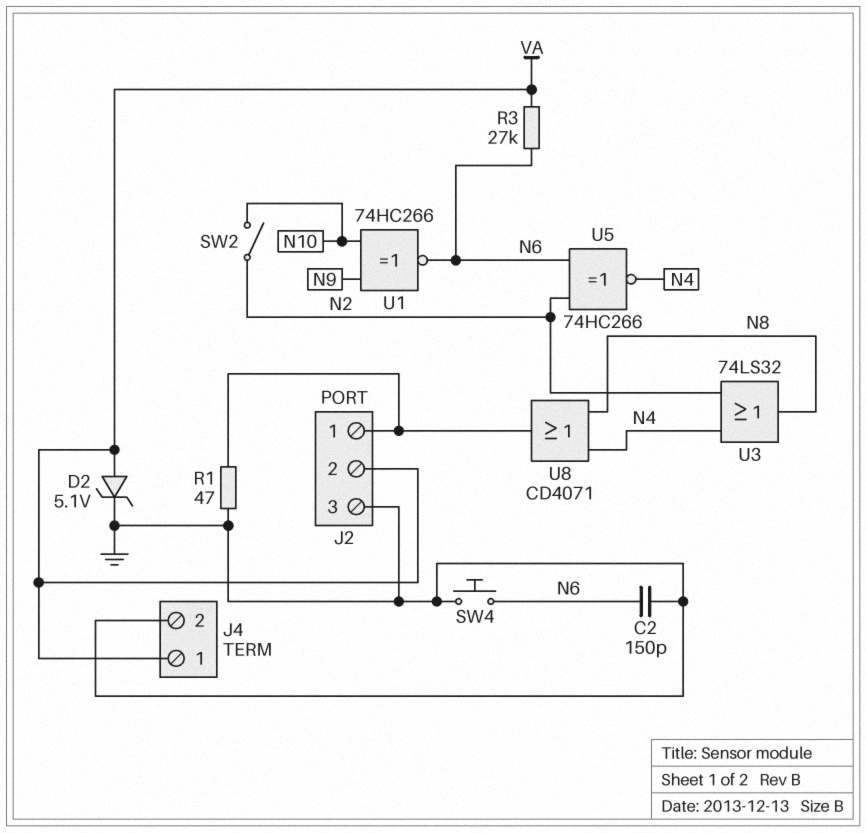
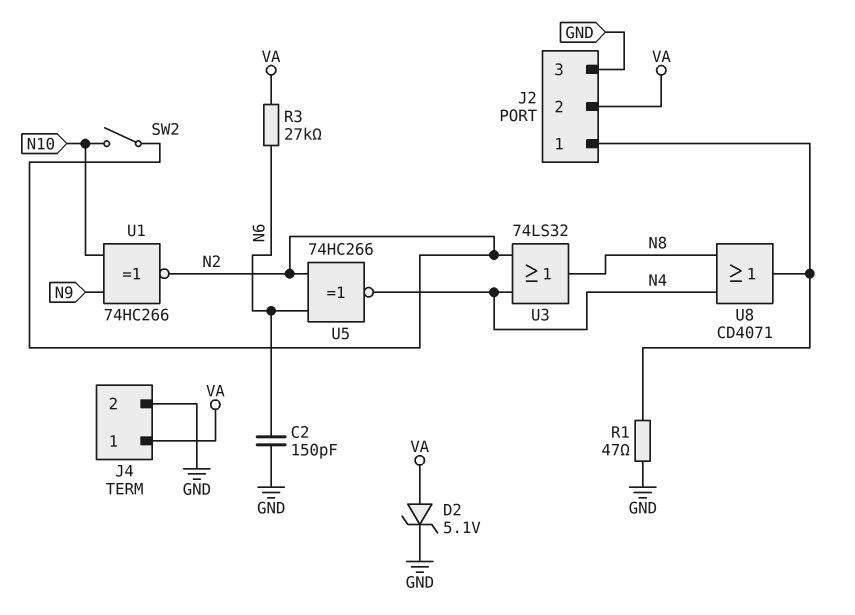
SW4: button (GND, N6) -> none
U1: XNOR 74HC266 (in N9, in N10, out N6) -> XNOR 74HC266 (in N9, in N10, out N2)

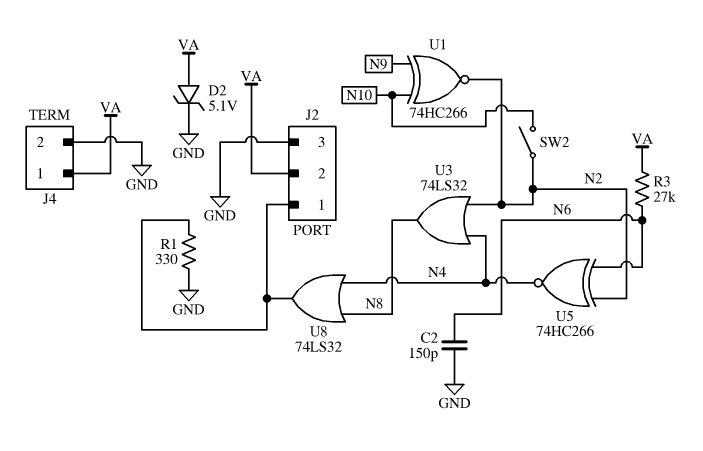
R1: 47 (GND, J2/1) -> 330 (GND, J2/1)
U8: OR CD4071 (in N4, in N8, out J2/1) -> OR 74LS32 (in N4, in N8, out J2/1)

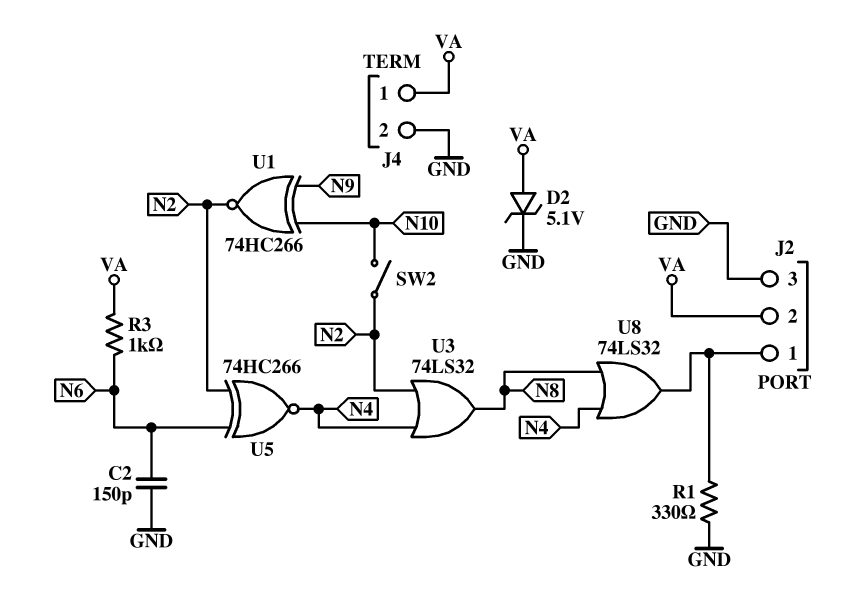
R3: 27k (N6, VA) -> 1k (N6, VA)

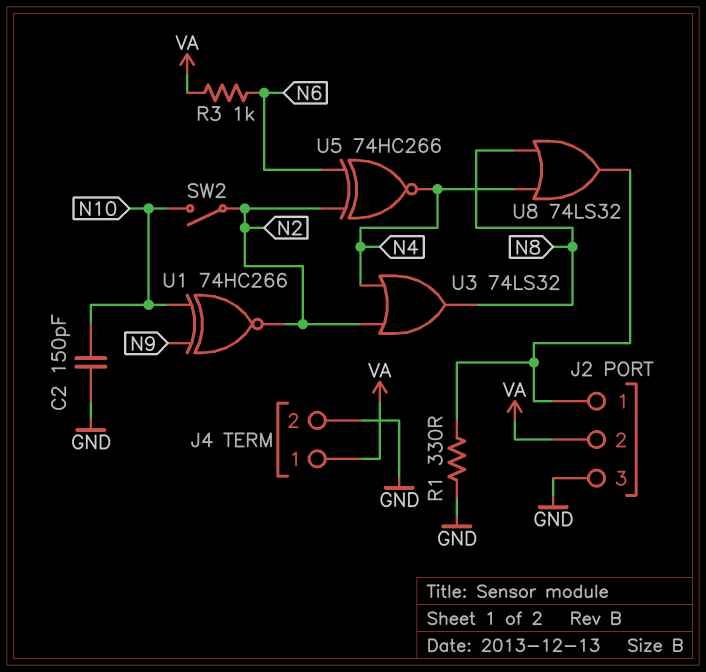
C2: 150pF (GND, N6) -> 150pF (GND, N10)
D2: zener 5.1V (A VA, K GND) -> none

